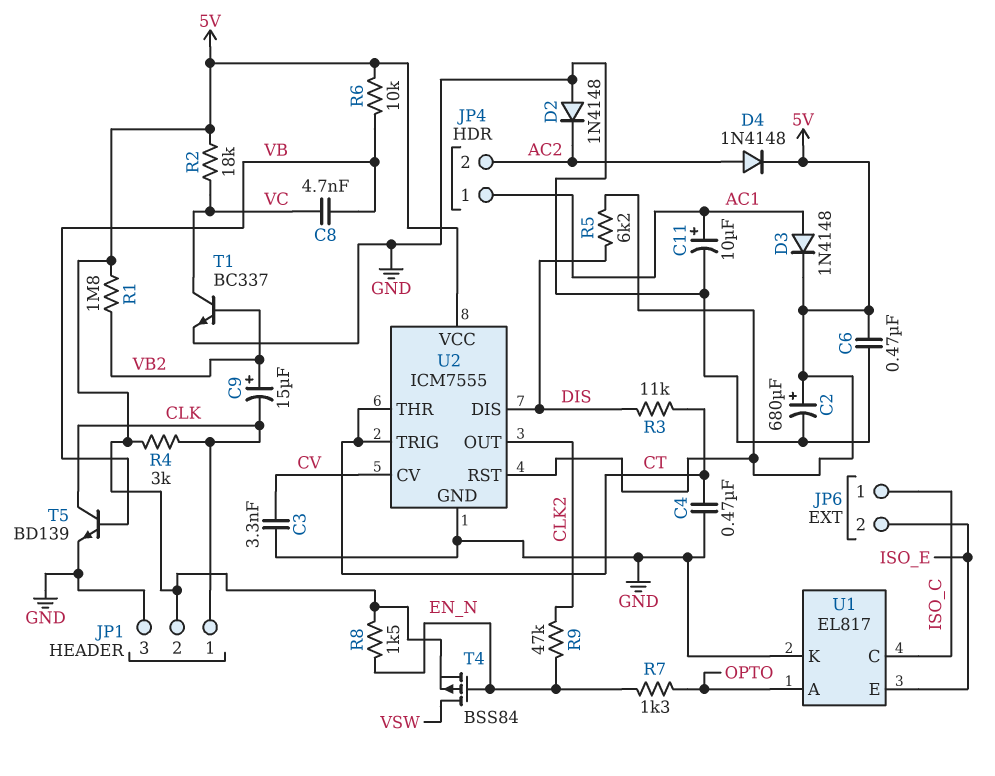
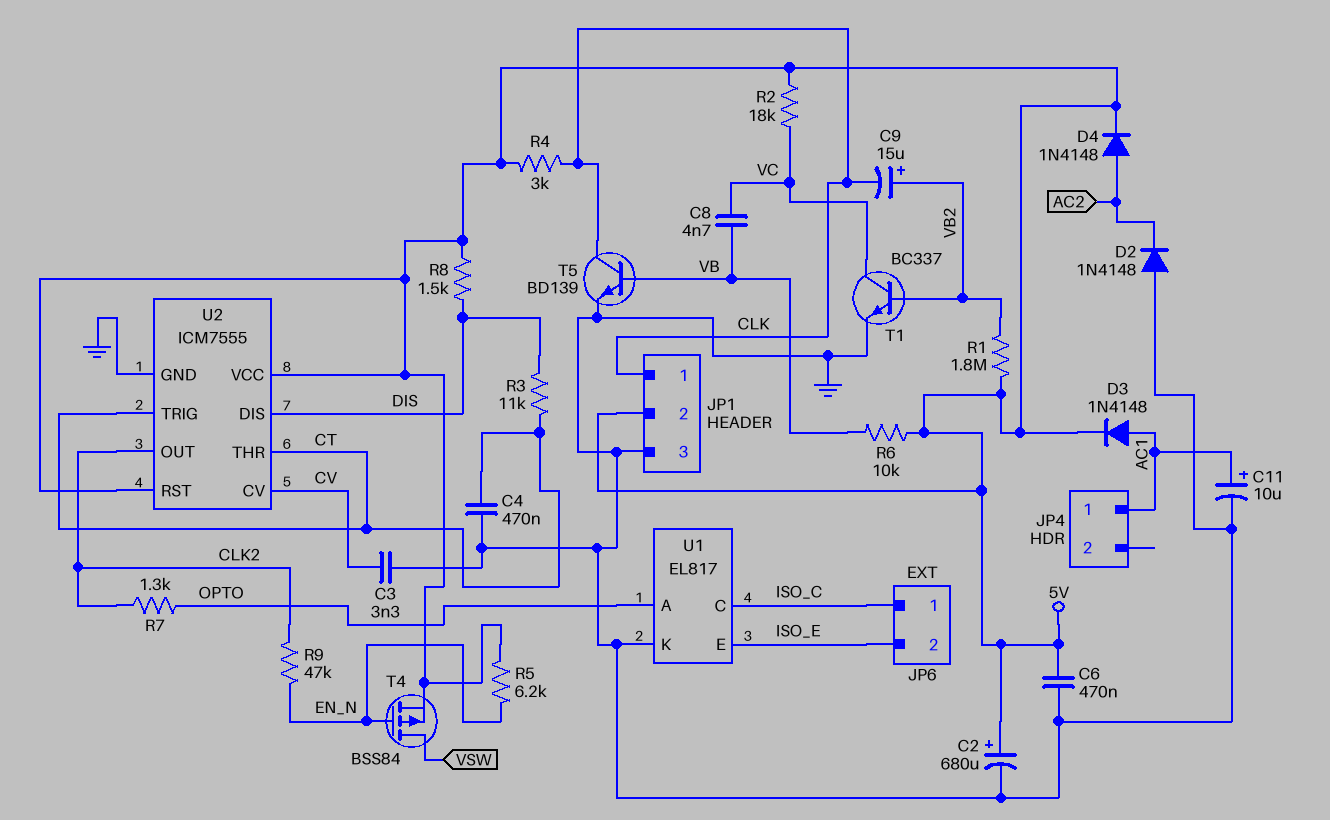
JP4 pin 2: AC2 -> none
R5: 6.2k (5V, DIS) -> 6.2k (5V, EN_N)
R7: 1.3k (EN_N, OPTO) -> 1.3k (CLK2, OPTO)
R8: 1.5k (5V, EN_N) -> 1.5k (5V, DIS)

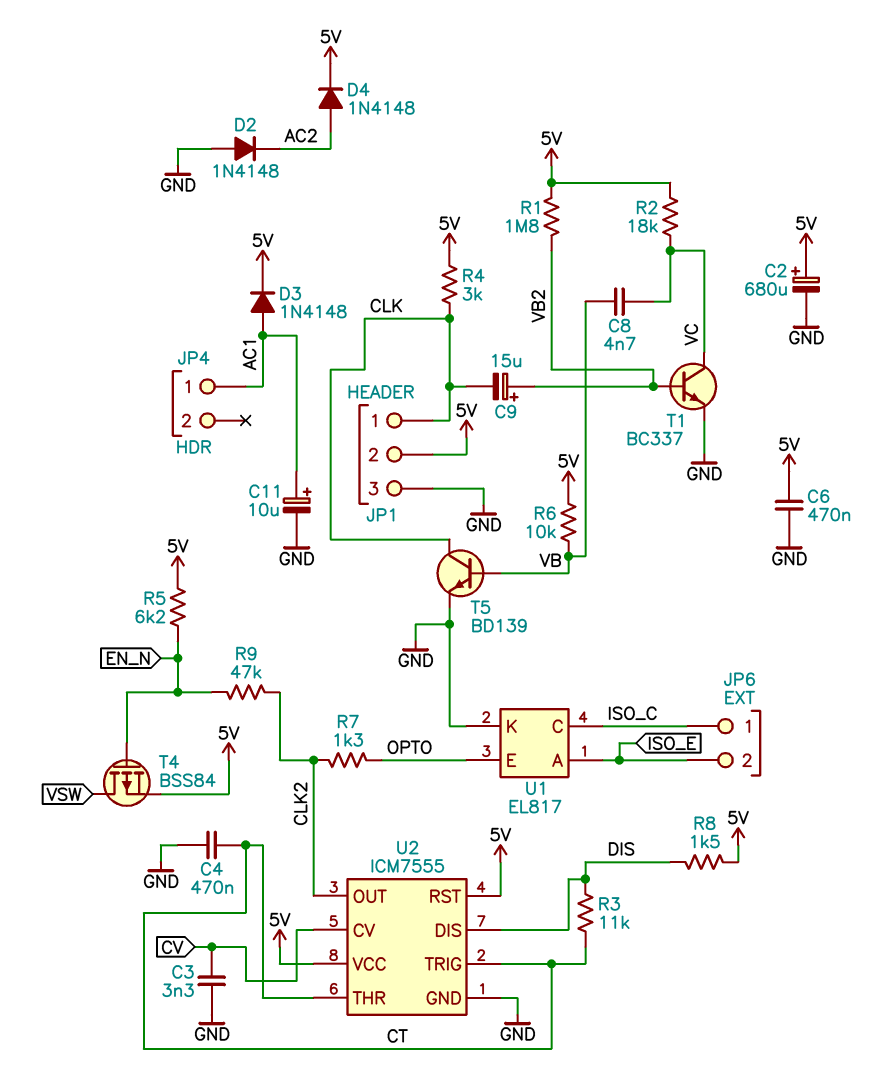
U1 pin A: OPTO -> ISO_E
U1 pin E: ISO_E -> OPTO

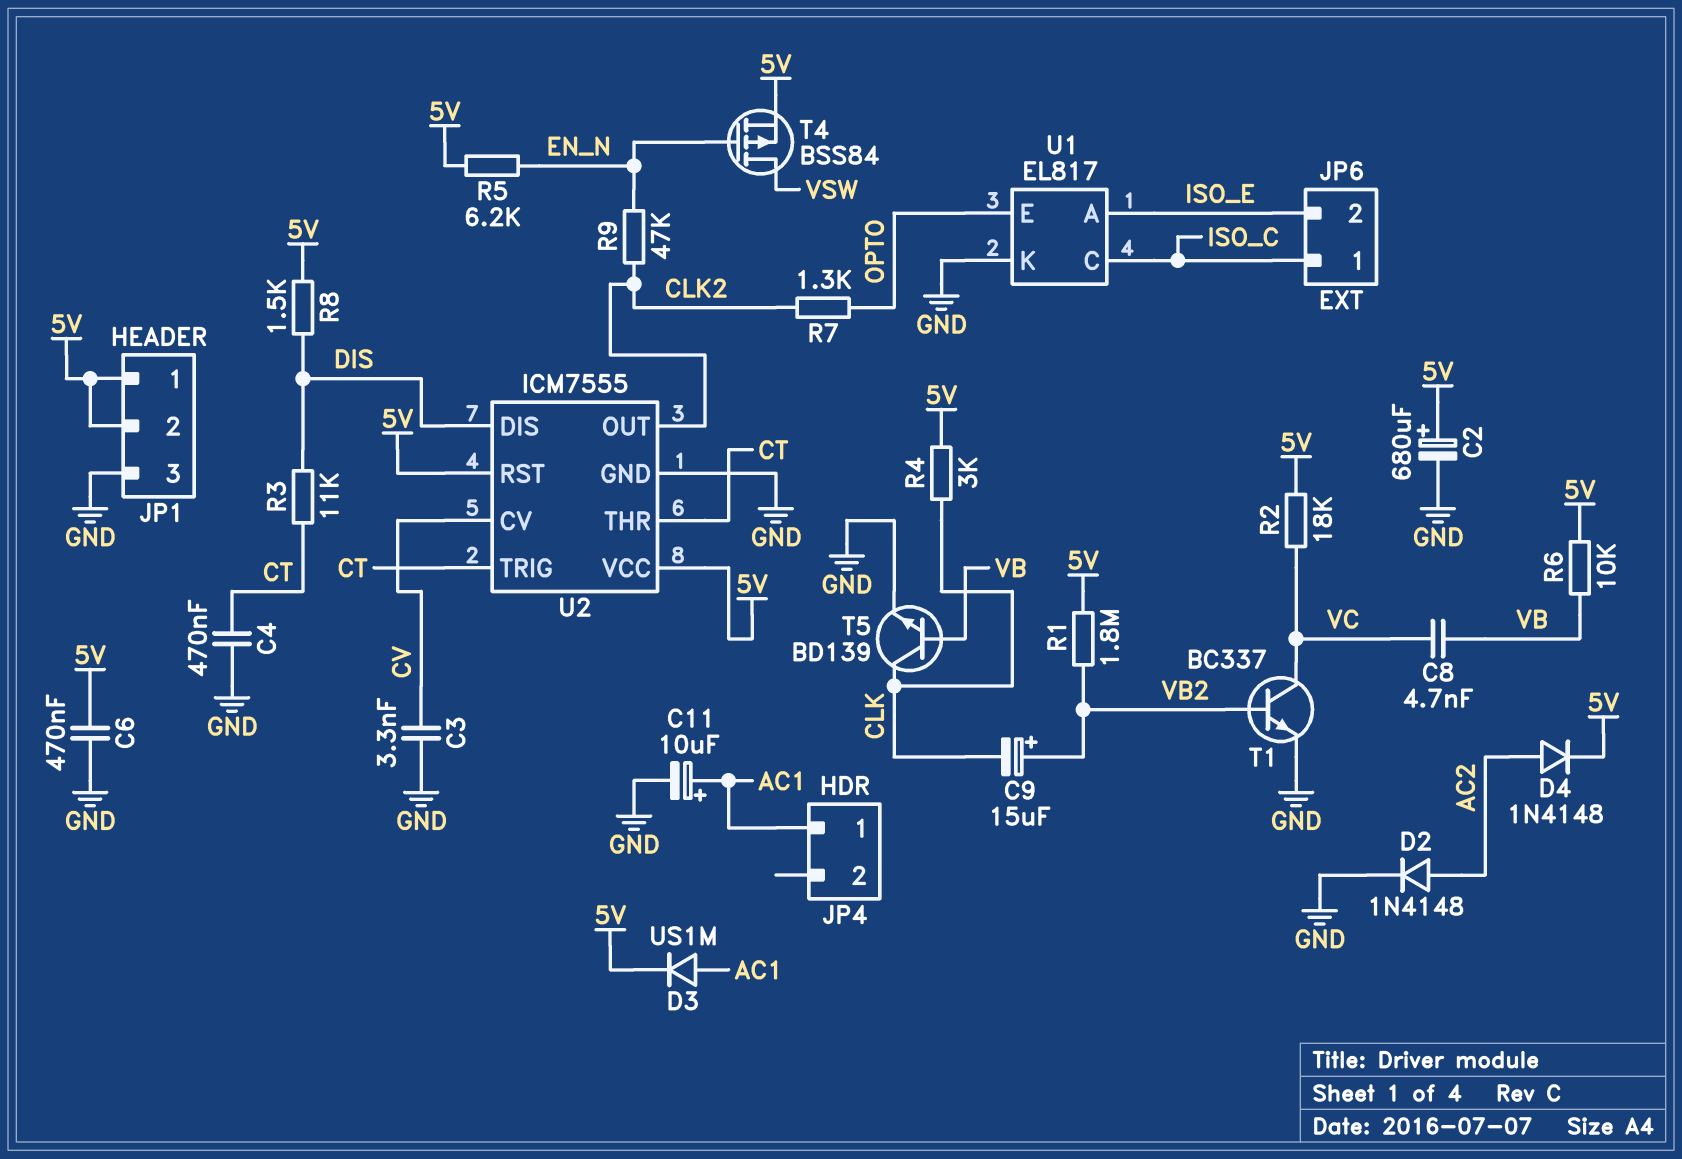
D2: diode 1N4148 (A GND, K AC2) -> diode 1N4148 (A AC2, K GND)
D3: diode 1N4148 (A AC1, K 5V) -> diode US1M (A AC1, K 5V)
JP1 pin 1: CLK -> 5V

